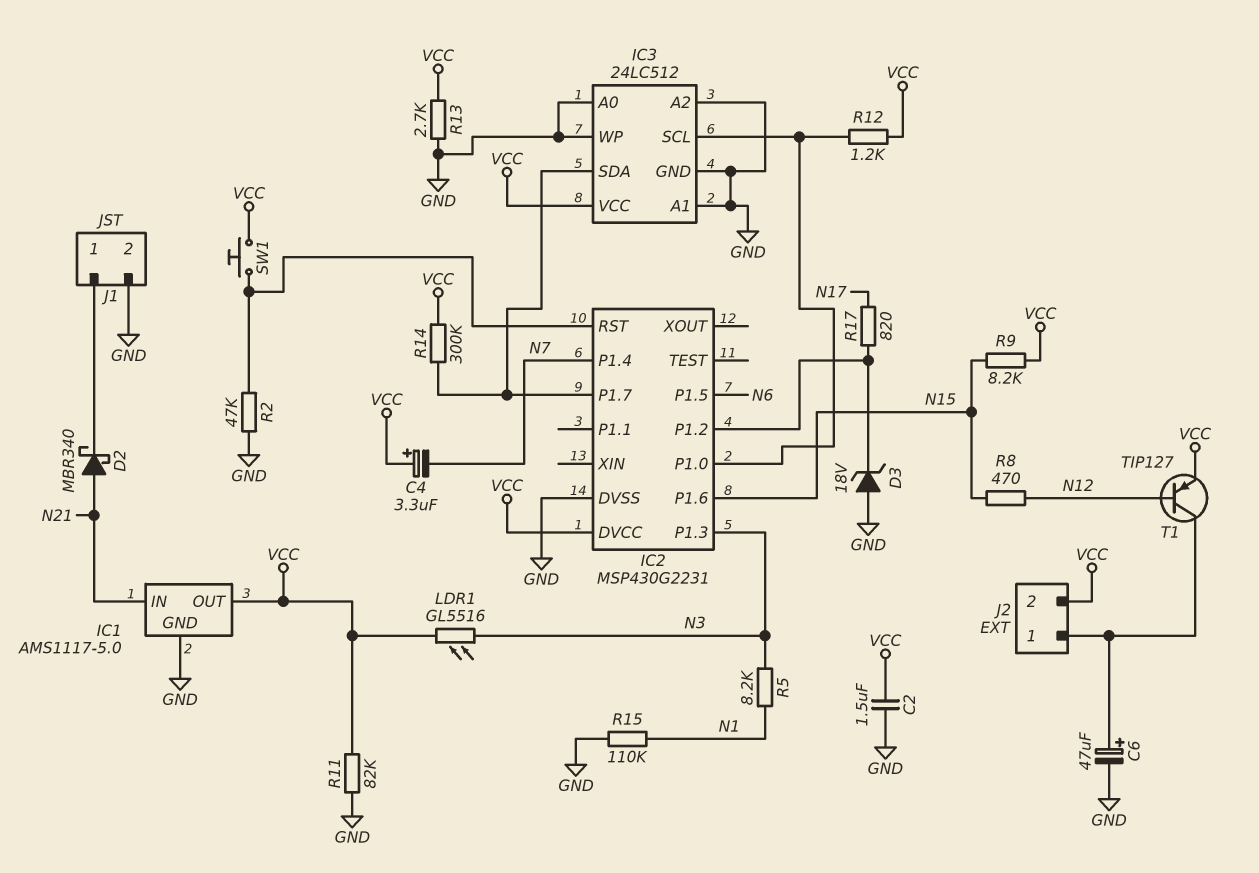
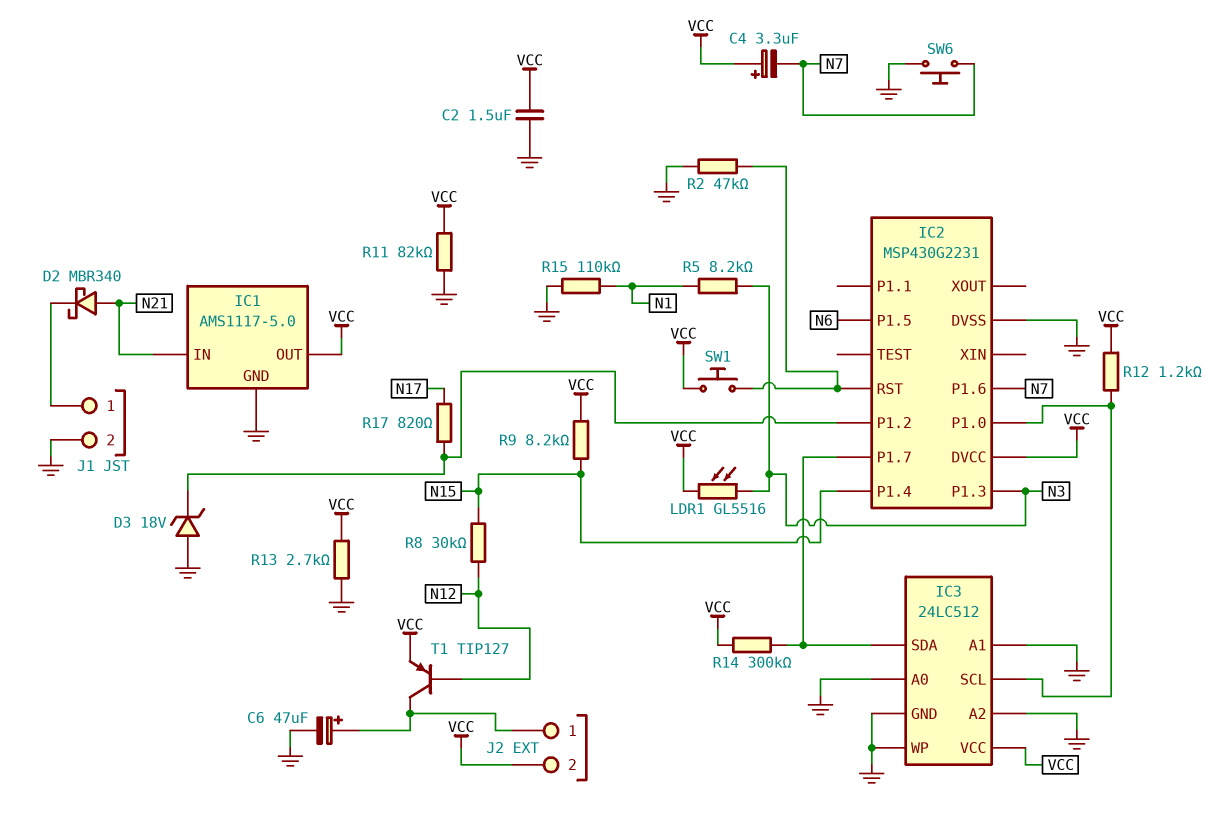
IC2 pin P1.4: N7 -> N15
IC2 pin P1.6: N15 -> N7
R8: 470 (N12, N15) -> 30k (N12, N15)
SW6: none -> button (GND, N7)

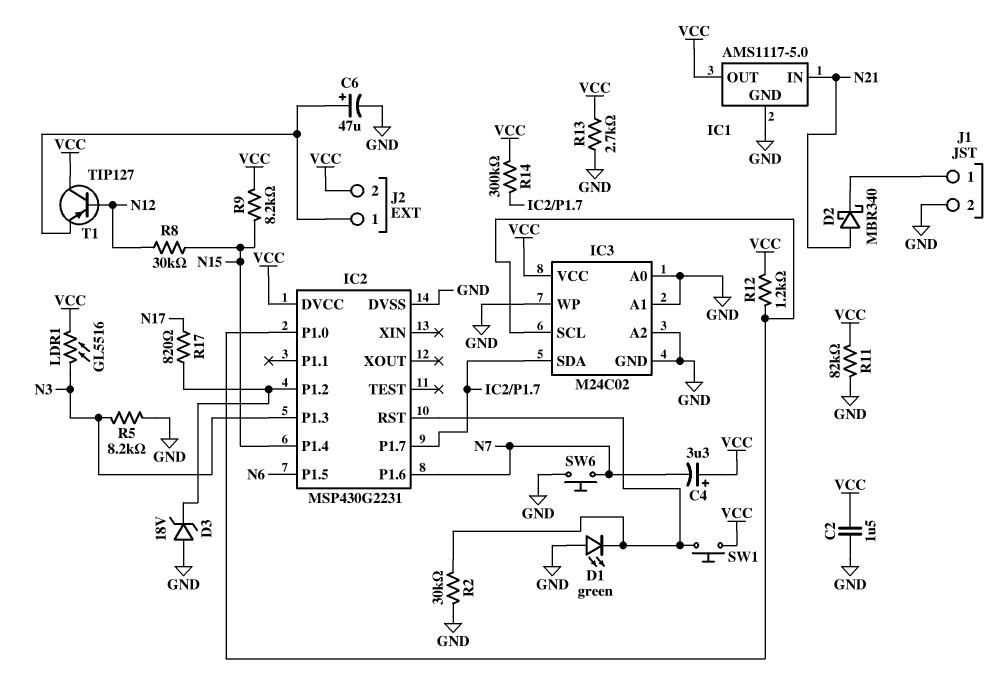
D1: none -> LED green (A GND, K IC2/RST)
IC3: 24LC512 -> M24C02
R2: 47k (GND, IC2/RST) -> 30k (GND, IC2/RST)
R5: 8.2k (N1, N3) -> 8.2k (GND, N3)
R15: 110k (GND, N1) -> none
T1: PNP TIP127 (B N12, C J2/1, E VCC) -> PNP TIP127 (B N12, C VCC, E J2/1)

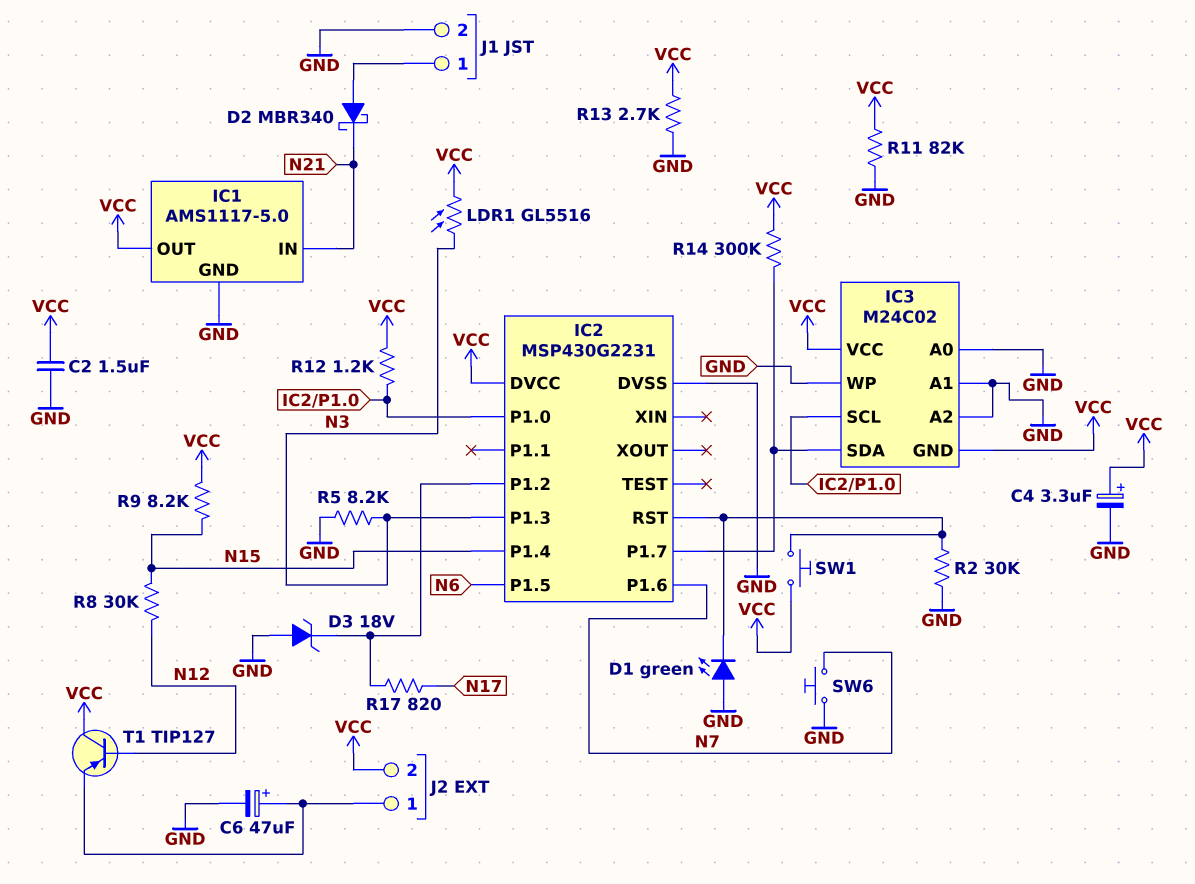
C4: 3.3uF (plus VCC, minus N7) -> 3.3uF (plus VCC, minus GND)
D2: schottky MBR340 (A N21, K J1/1) -> schottky MBR340 (A J1/1, K N21)
IC3 pin GND: GND -> VCC

